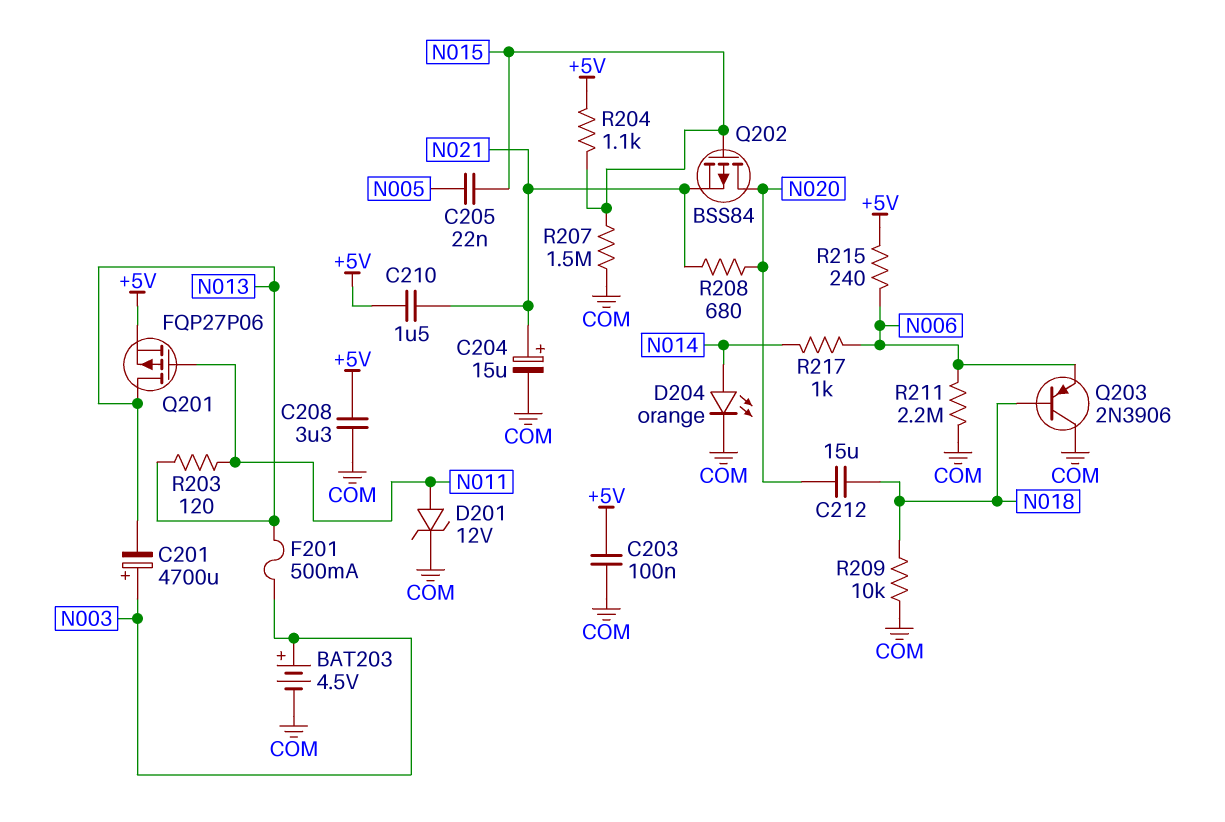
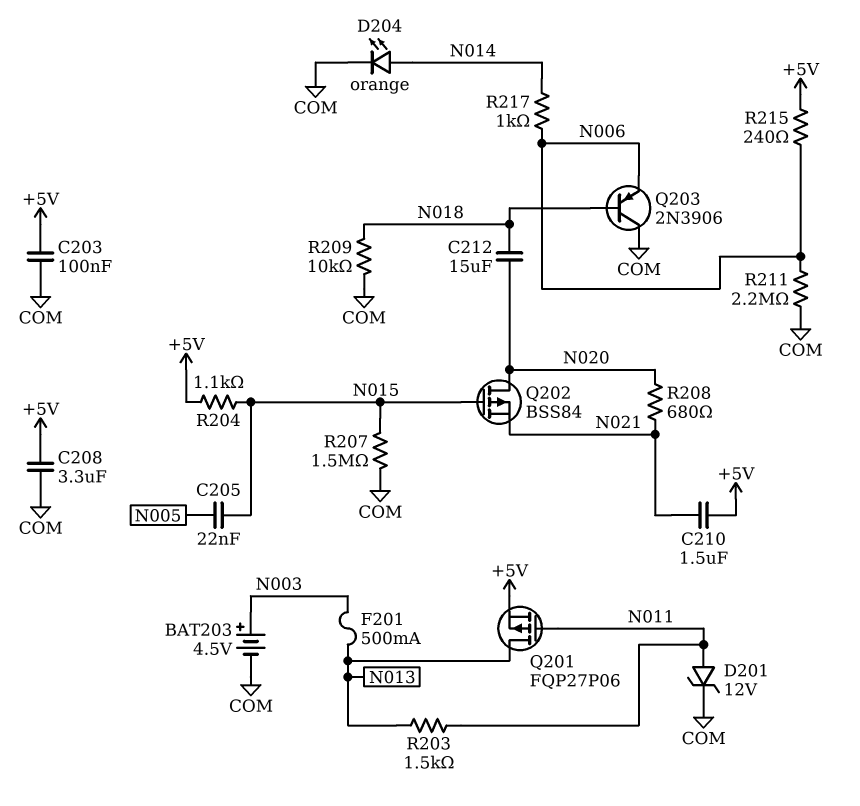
C201: 4700uF (plus N003, minus N013) -> none
C204: 15uF (plus N021, minus COM) -> none
R203: 120 (N011, N013) -> 1.5k (N011, N013)

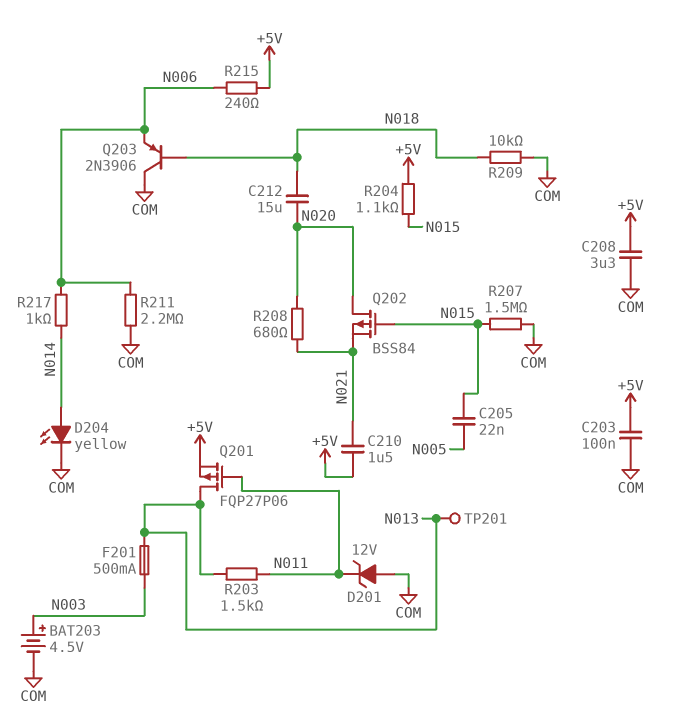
D201: zener 12V (A N011, K COM) -> zener 12V (A COM, K N011)
D204: LED orange (A N014, K COM) -> LED yellow (A N014, K COM)
TP201: none -> test point (N013)

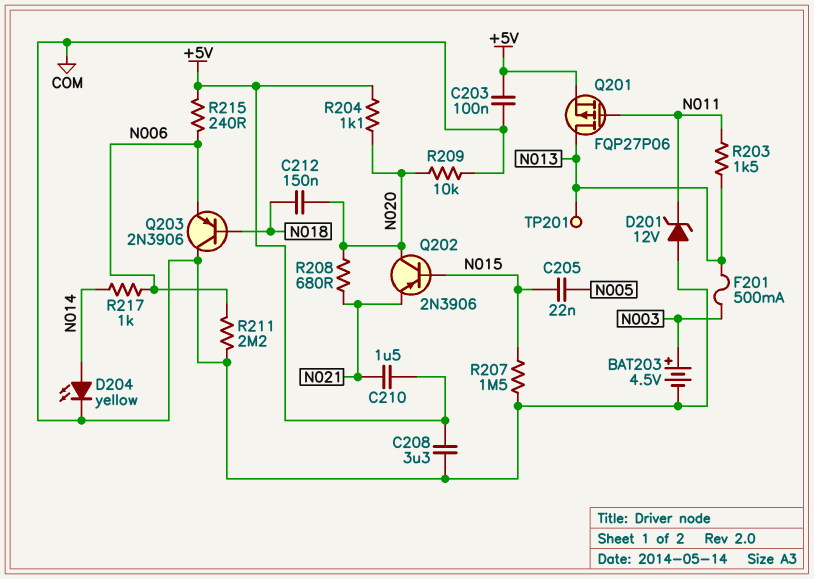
C212: 15uF (N018, N020) -> 150nF (N018, N020)
Q202: PMOS BSS84 (G N015, D N020, S N021) -> PNP 2N3906 (B N015, C N020, E N021)
R204: 1.1k (+5V, N015) -> 1.1k (+5V, N020)
R209: 10k (COM, N018) -> 10k (COM, N020)

